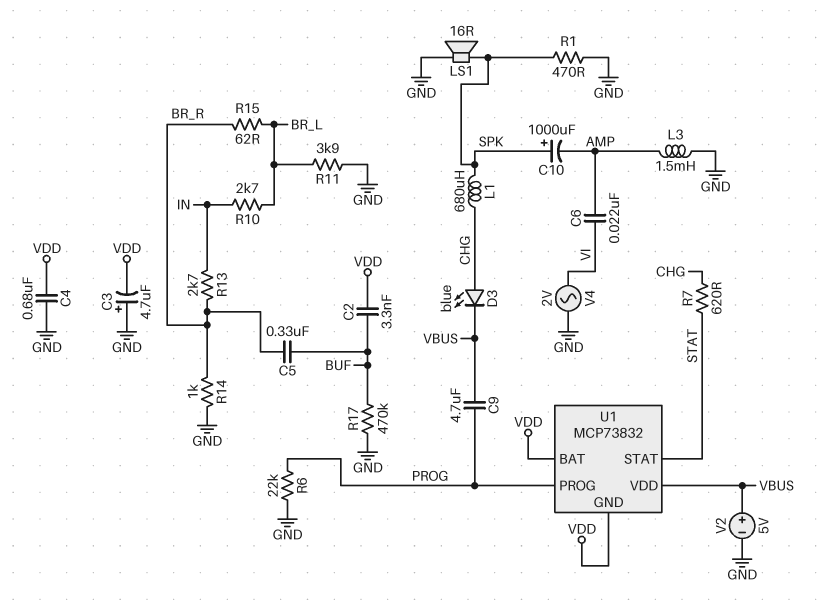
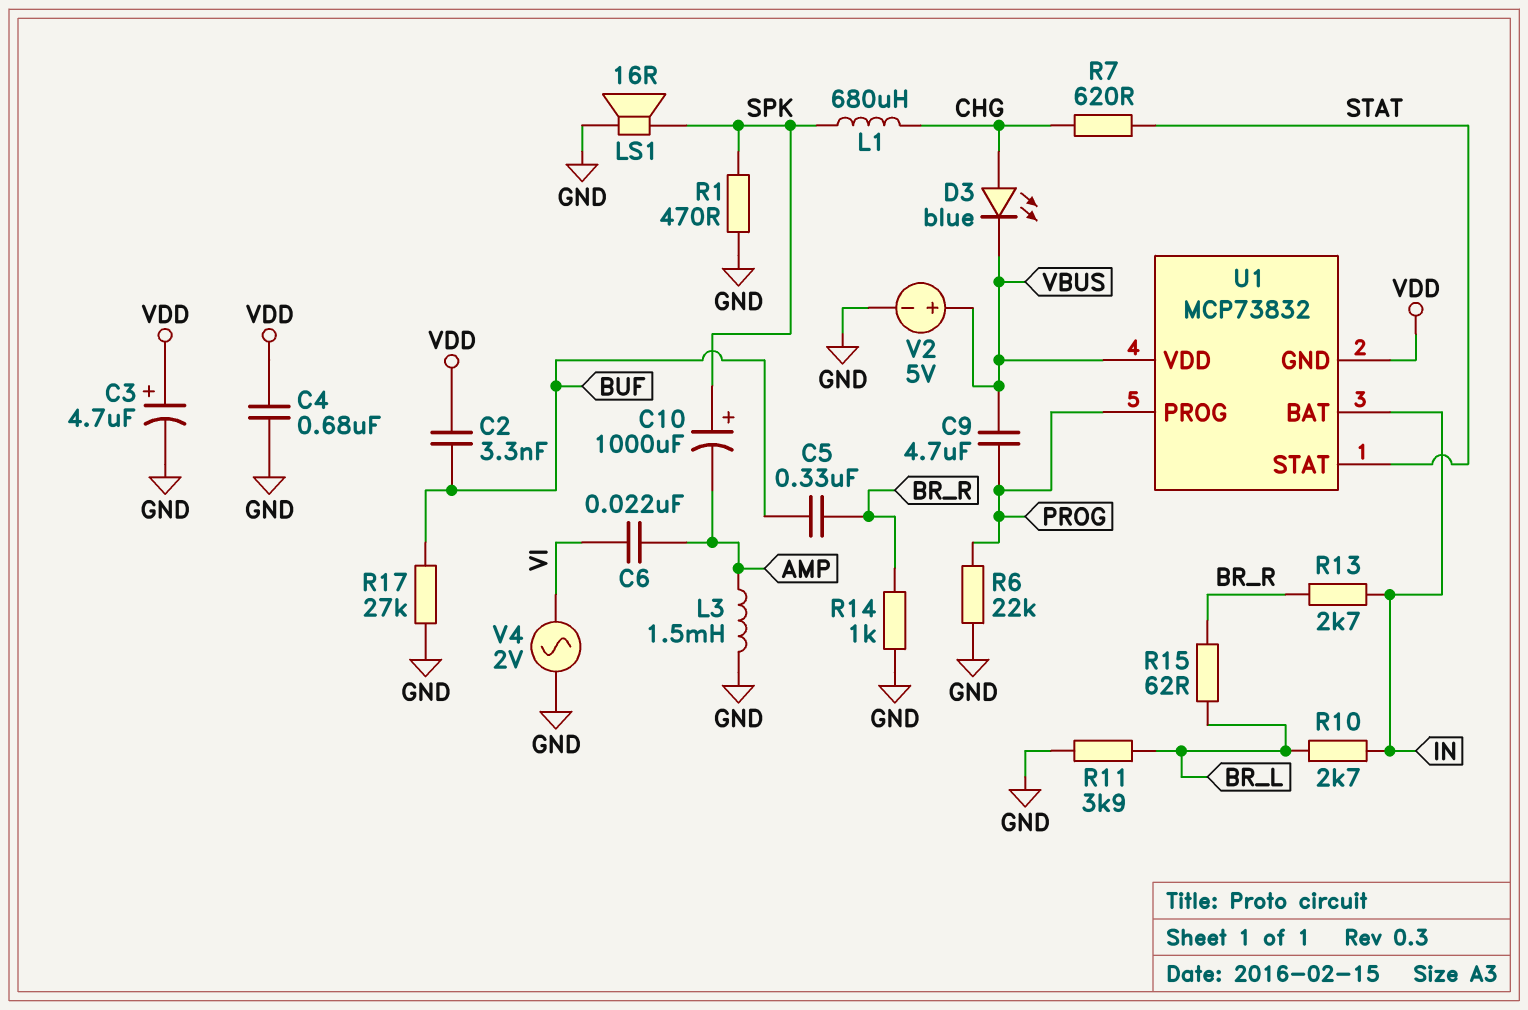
C3: 4.7uF (plus GND, minus VDD) -> 4.7uF (plus VDD, minus GND)
R17: 470k (BUF, GND) -> 27k (BUF, GND)
U1 pin BAT: VDD -> IN

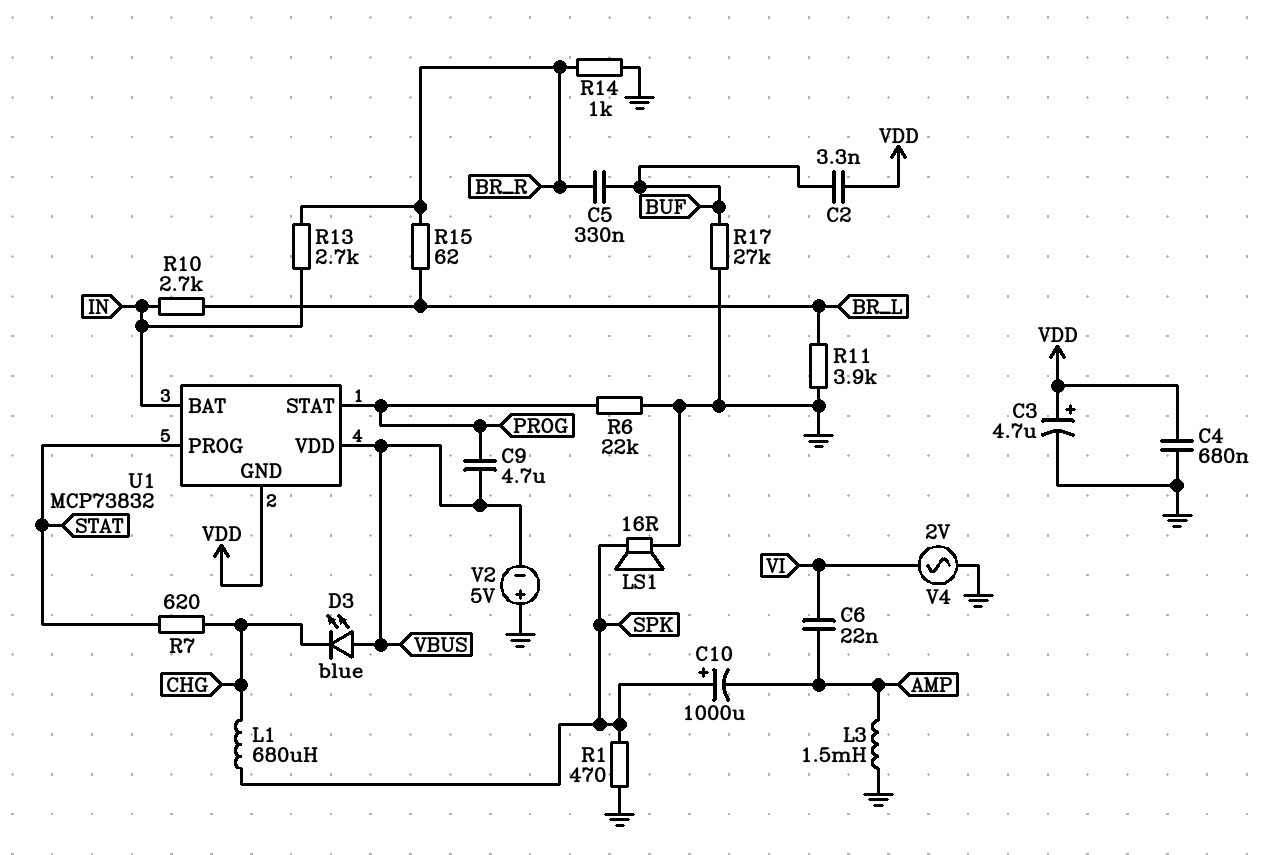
D3: LED blue (A CHG, K VBUS) -> LED blue (A VBUS, K CHG)
U1 pin PROG: PROG -> STAT
U1 pin STAT: STAT -> PROG
V2: 5V (plus VBUS, minus GND) -> 5V (plus GND, minus VBUS)

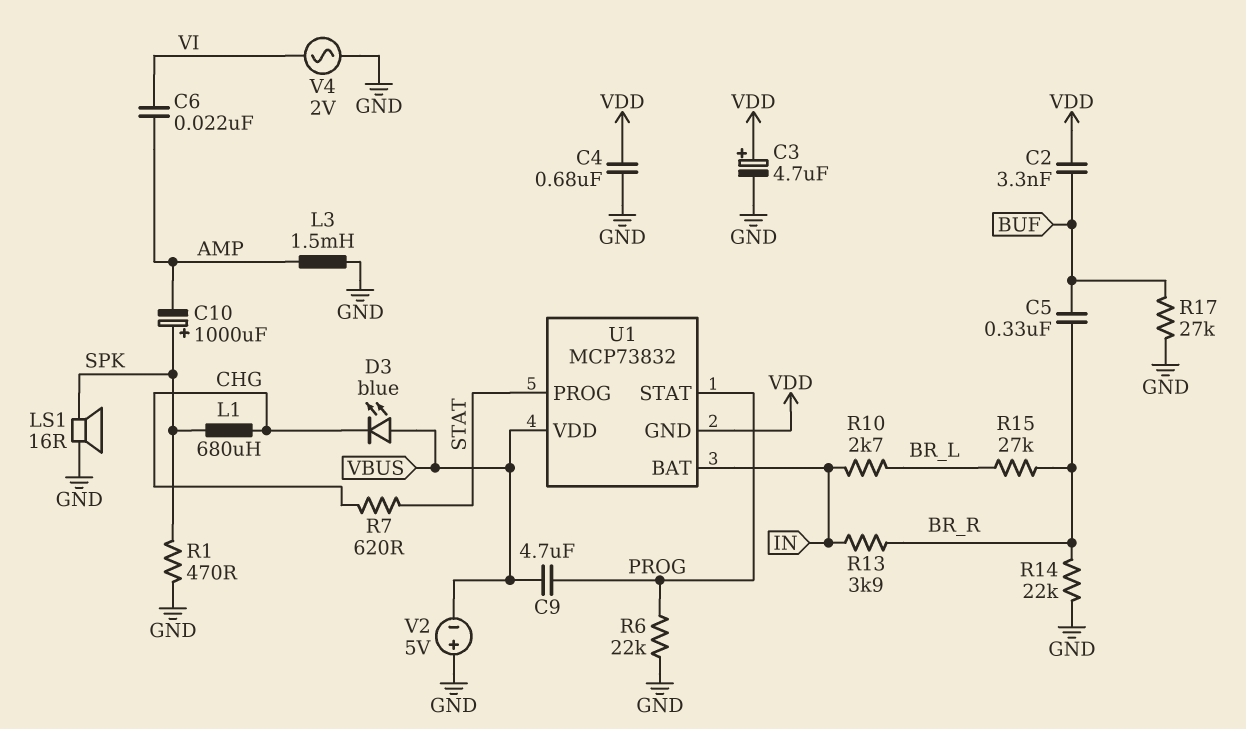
R11: 3.9k (BR_L, GND) -> none
R13: 2.7k (BR_R, IN) -> 3.9k (BR_R, IN)
R14: 1k (BR_R, GND) -> 22k (BR_R, GND)
R15: 62 (BR_L, BR_R) -> 27k (BR_L, BR_R)

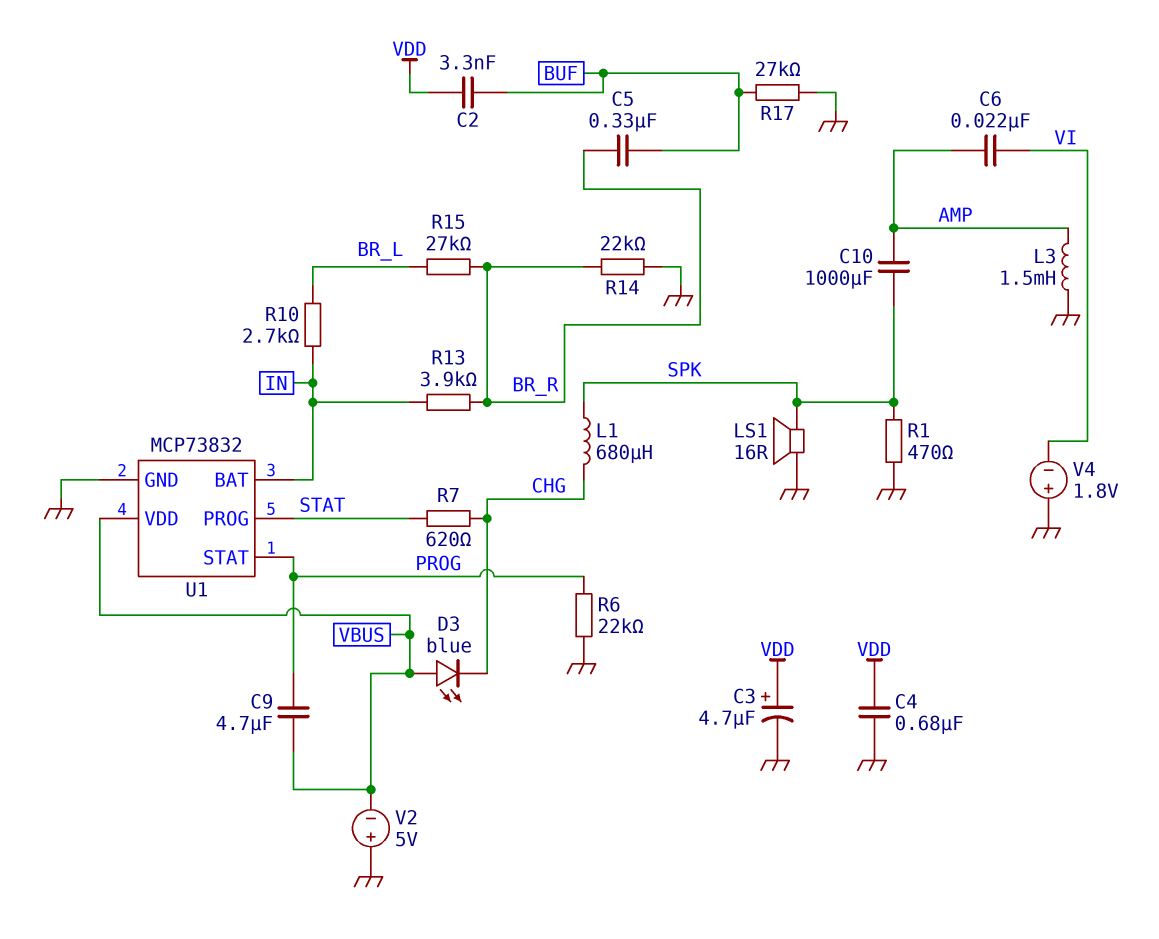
C10: 1000uF (plus SPK, minus AMP) -> 1000uF (AMP, SPK)
U1 pin GND: VDD -> GND
V4: AC 2V (GND, VI) -> 1.8V (plus GND, minus VI)

